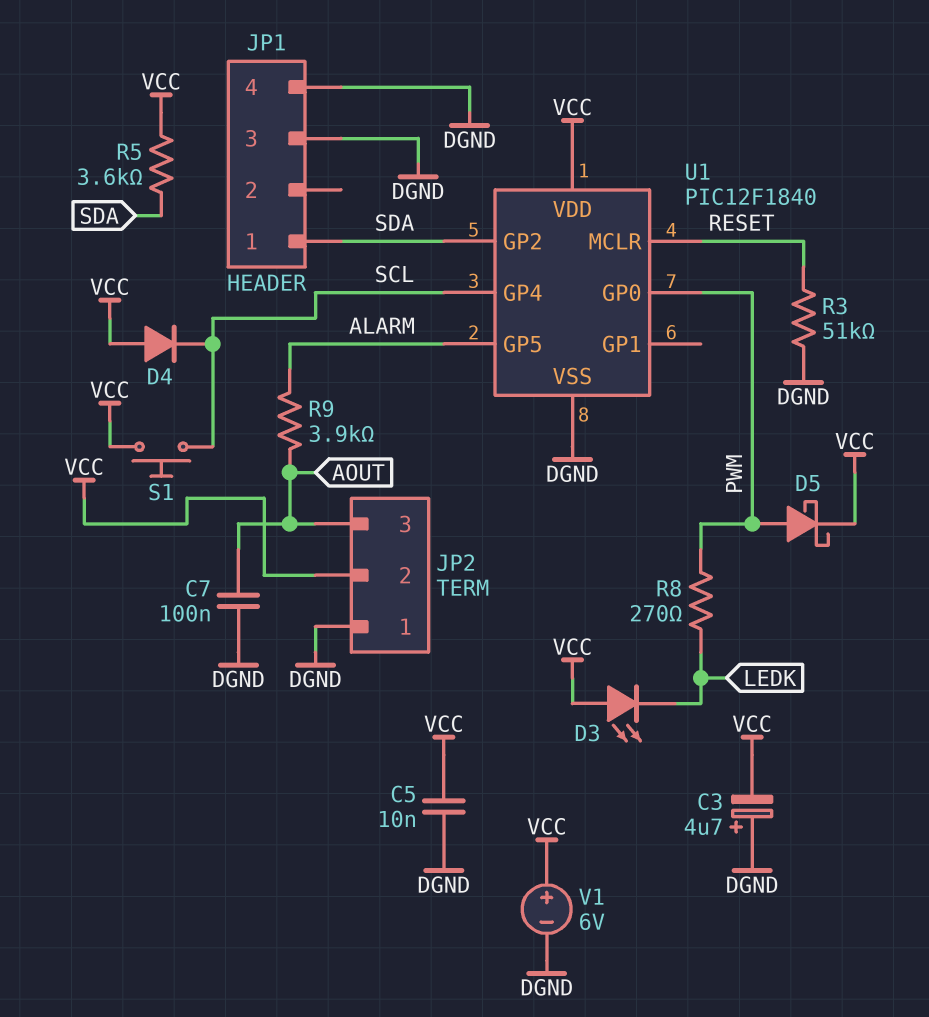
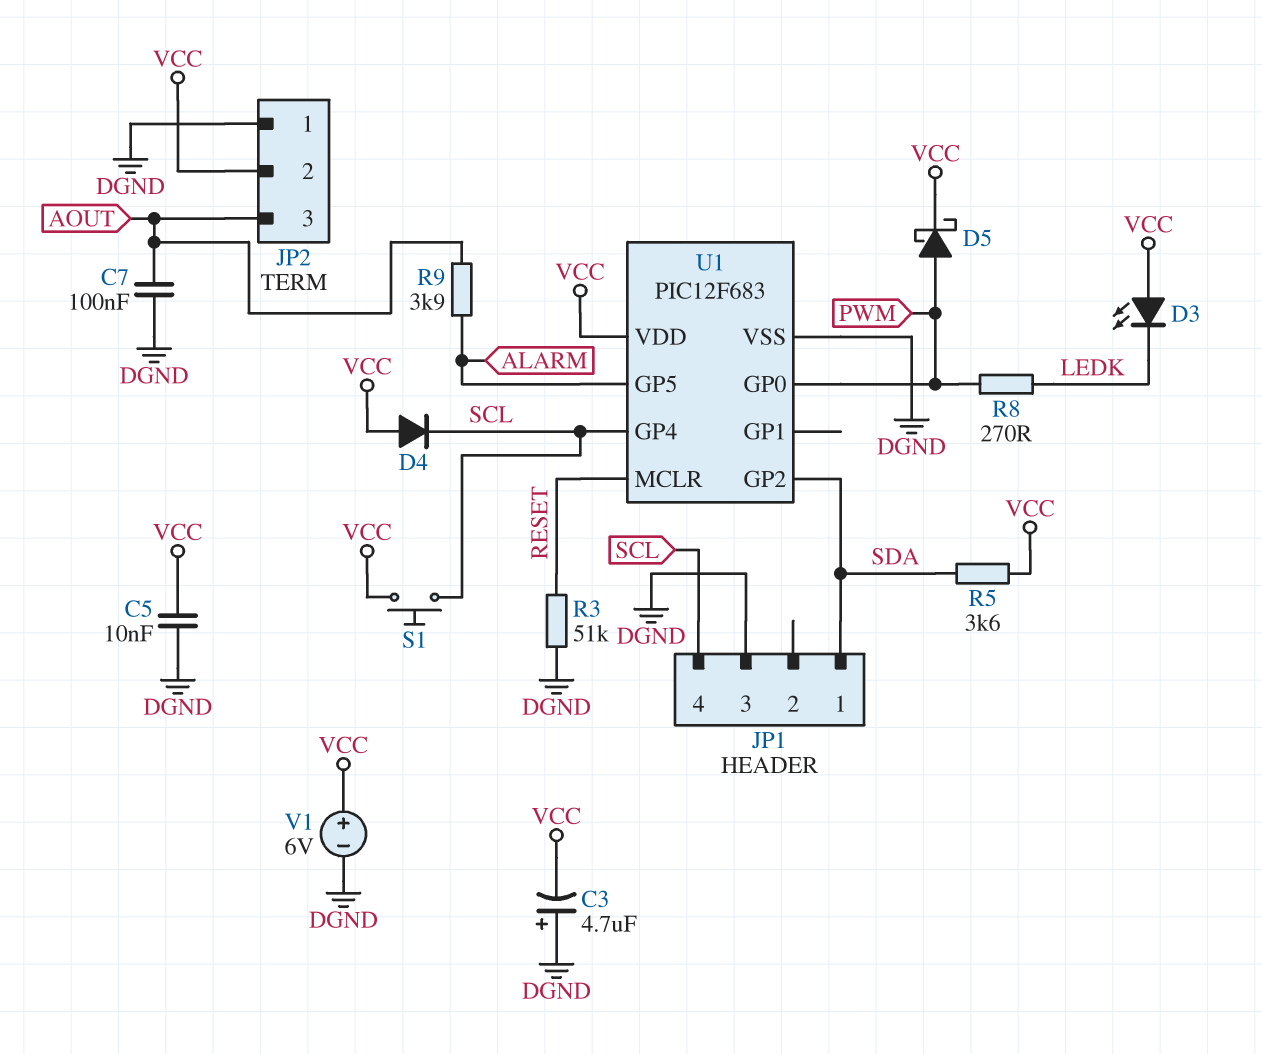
JP1 pin 4: DGND -> SCL
U1: PIC12F1840 -> PIC12F683

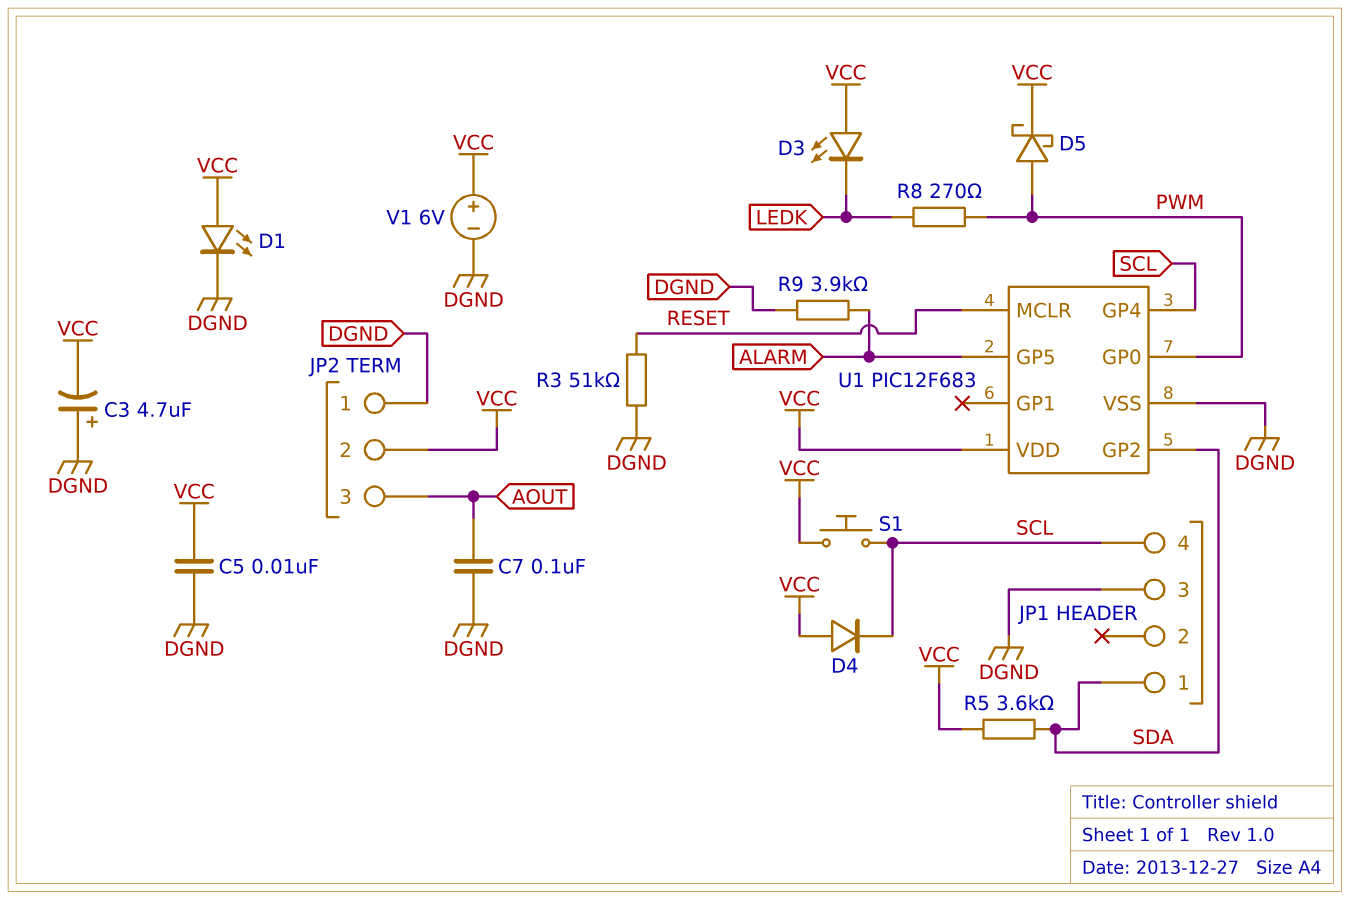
D1: none -> LED (A VCC, K DGND)
R9: 3.9k (ALARM, AOUT) -> 3.9k (ALARM, DGND)

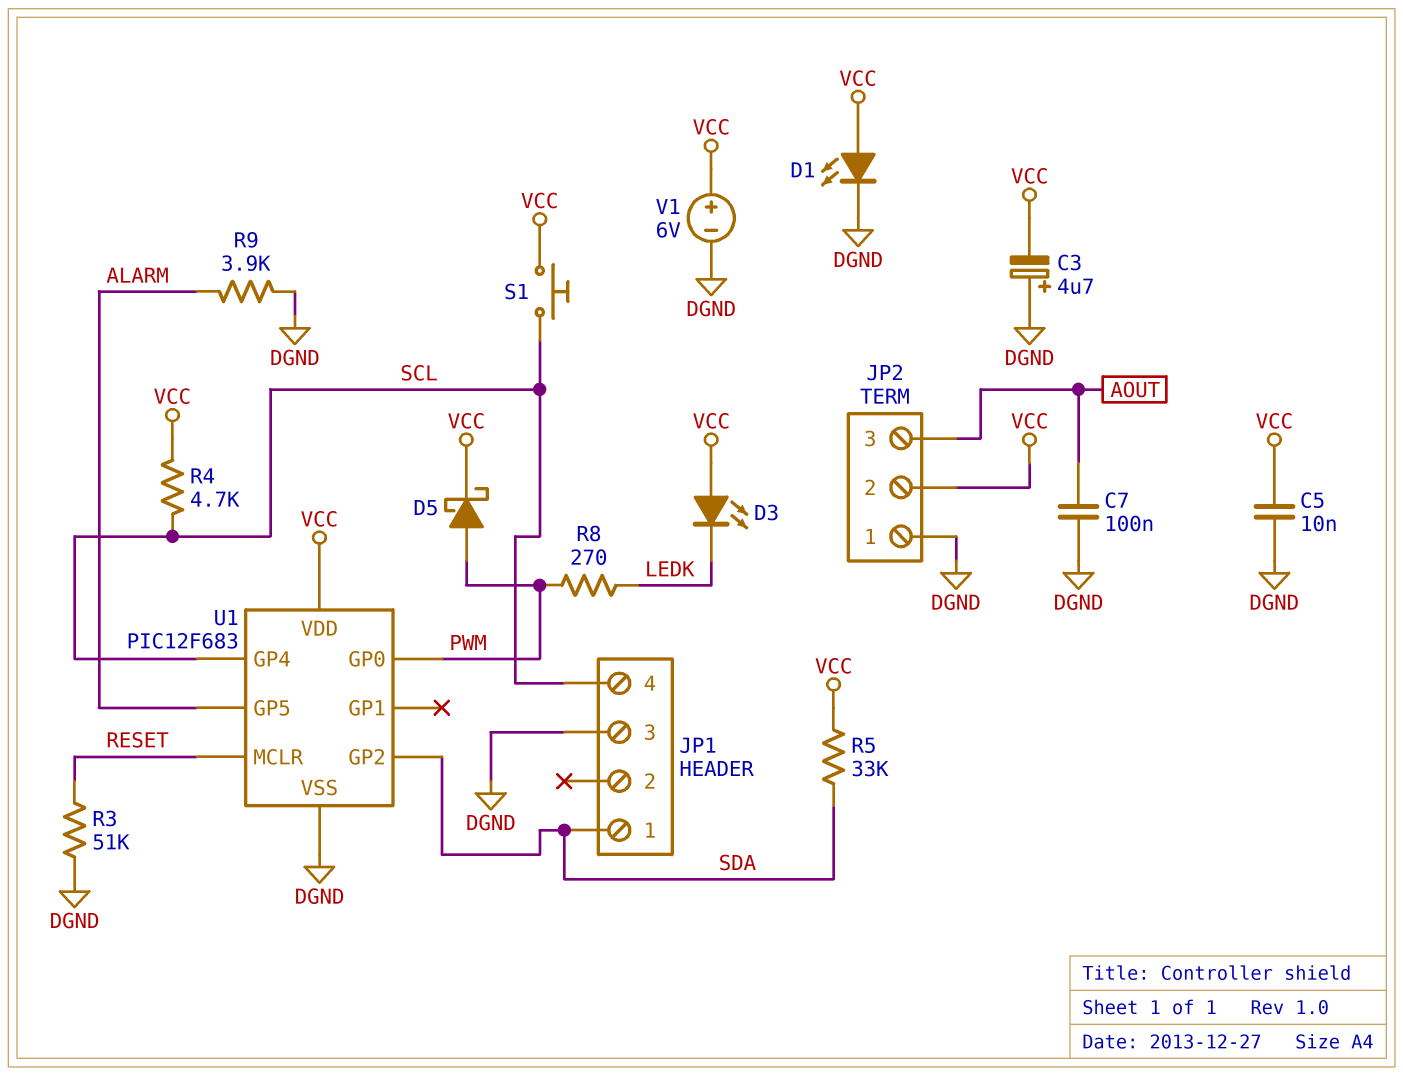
D4: diode (A VCC, K SCL) -> none
R4: none -> 4.7k (SCL, VCC)
R5: 3.6k (SDA, VCC) -> 33k (SDA, VCC)

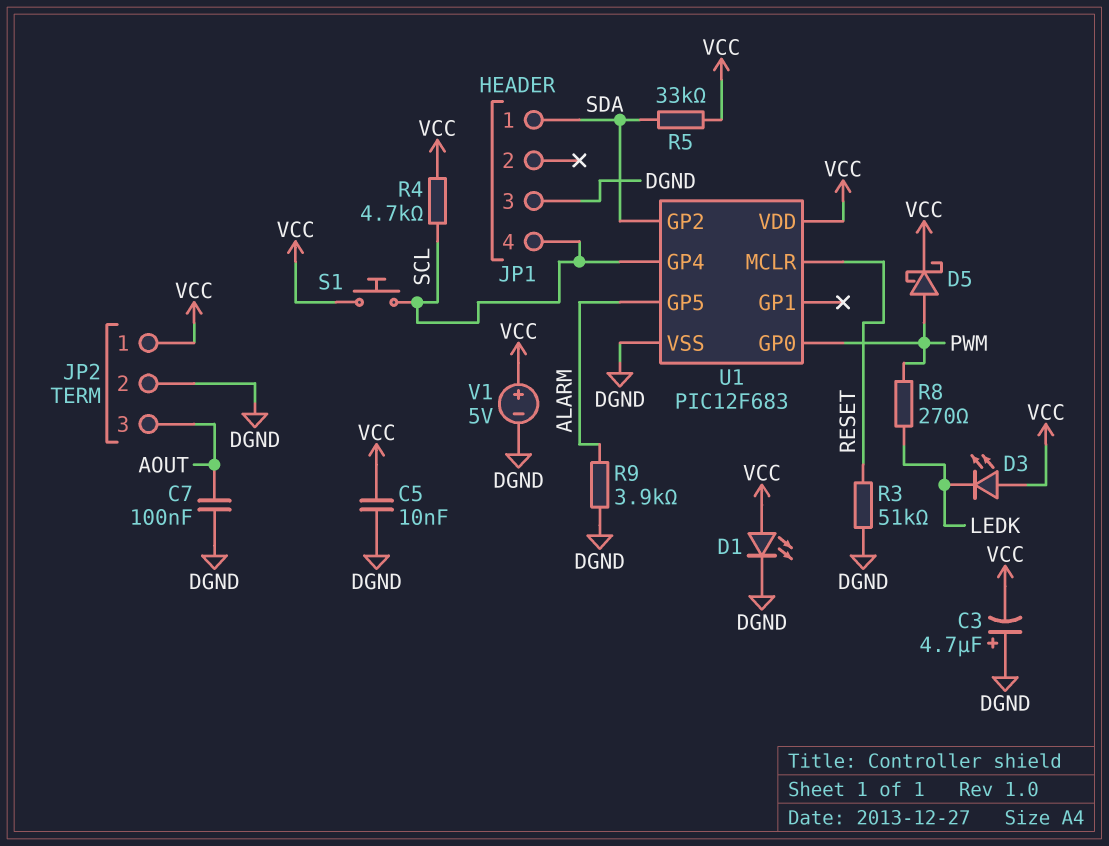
JP2 pin 1: DGND -> VCC
JP2 pin 2: VCC -> DGND
V1: 6V (plus VCC, minus DGND) -> 5V (plus VCC, minus DGND)

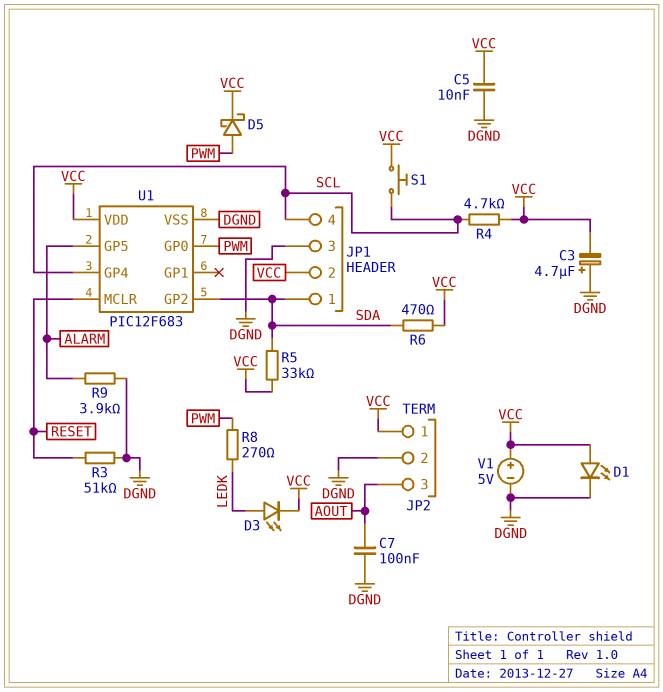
D3: LED (A VCC, K LEDK) -> LED (A LEDK, K VCC)
JP1 pin 2: none -> VCC
R6: none -> 470 (SDA, VCC)

